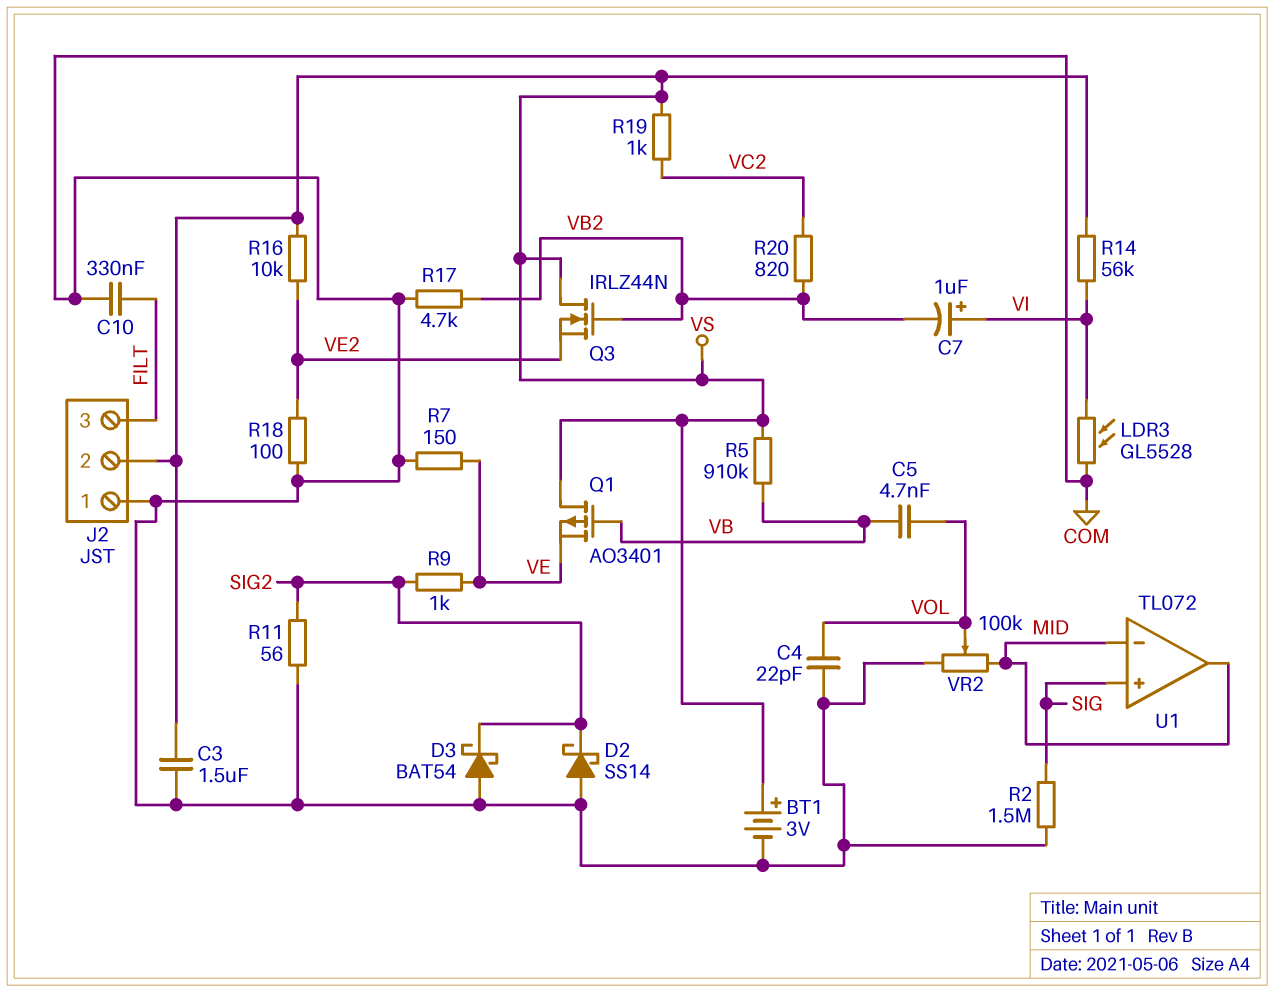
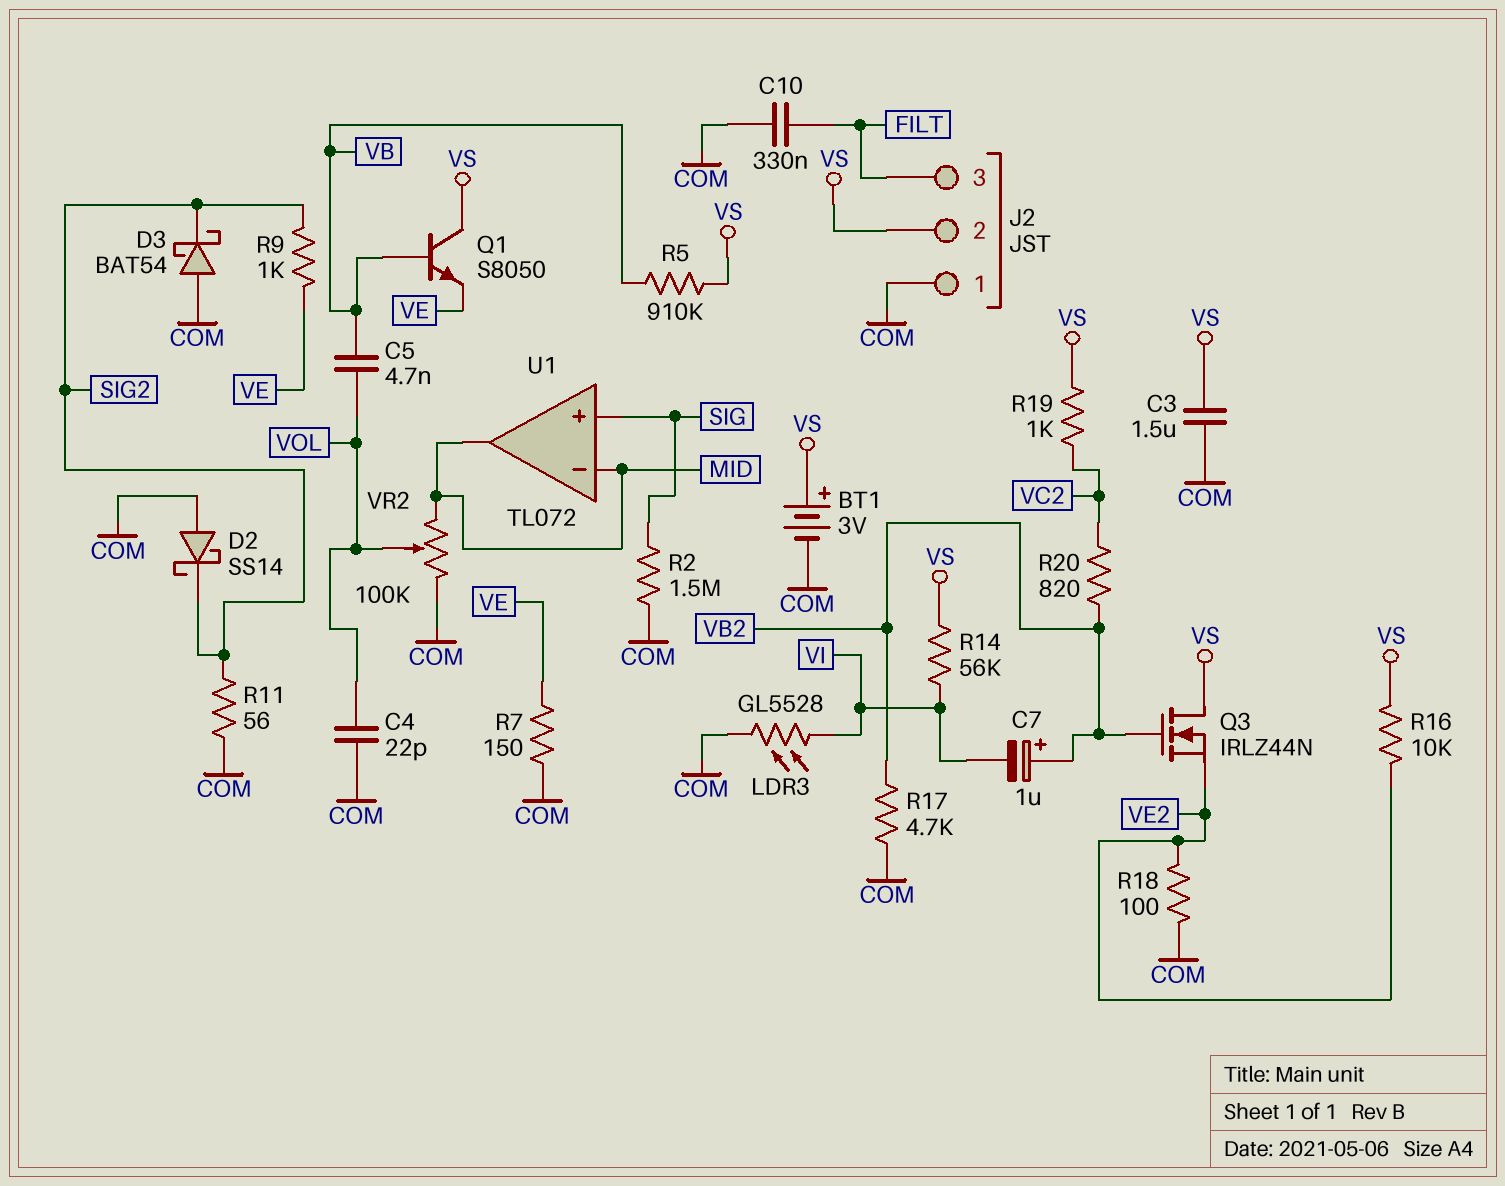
C7: 1uF (plus VI, minus VB2) -> 1uF (plus VB2, minus VI)
Q1: PMOS AO3401 (G VB, D VS, S VE) -> NPN S8050 (B VB, C VS, E VE)

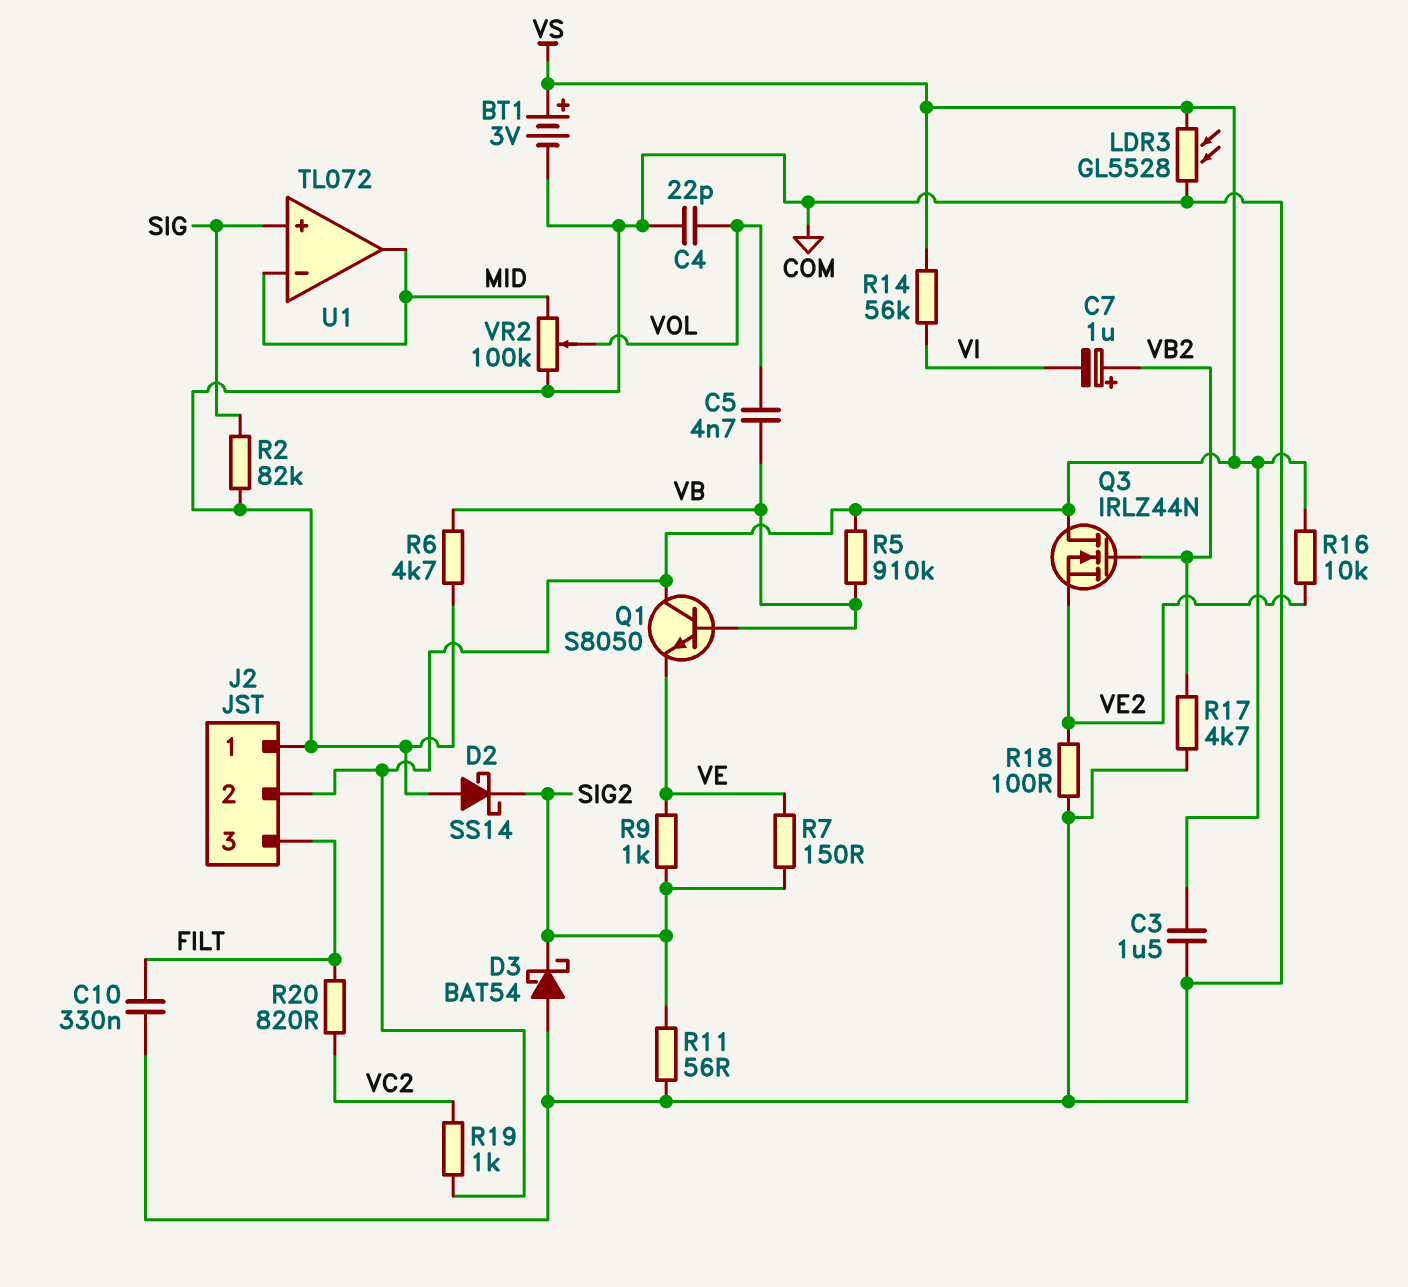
LDR3: GL5528 (COM, VI) -> GL5528 (COM, VS)
R2: 1.5M (COM, SIG) -> 82k (COM, SIG)
R6: none -> 4.7k (COM, VB)
R7: 150 (COM, VE) -> 150 (SIG2, VE)
R20: 820 (VB2, VC2) -> 820 (FILT, VC2)

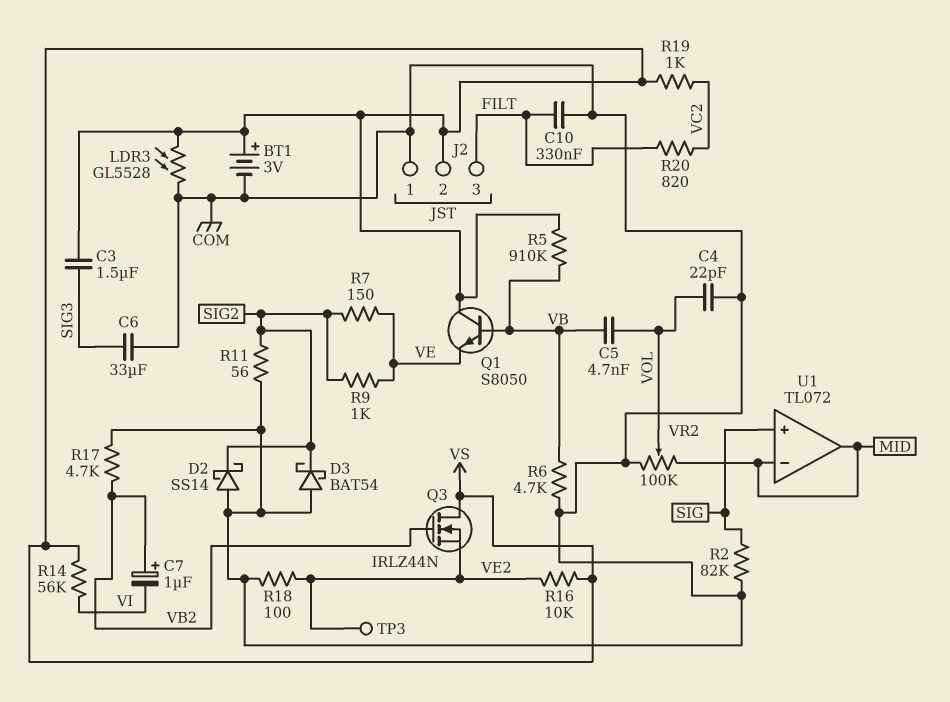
C3: 1.5uF (COM, VS) -> 1.5uF (SIG3, VS)
C6: none -> 33uF (COM, SIG3)
TP3: none -> test point (VE2)

